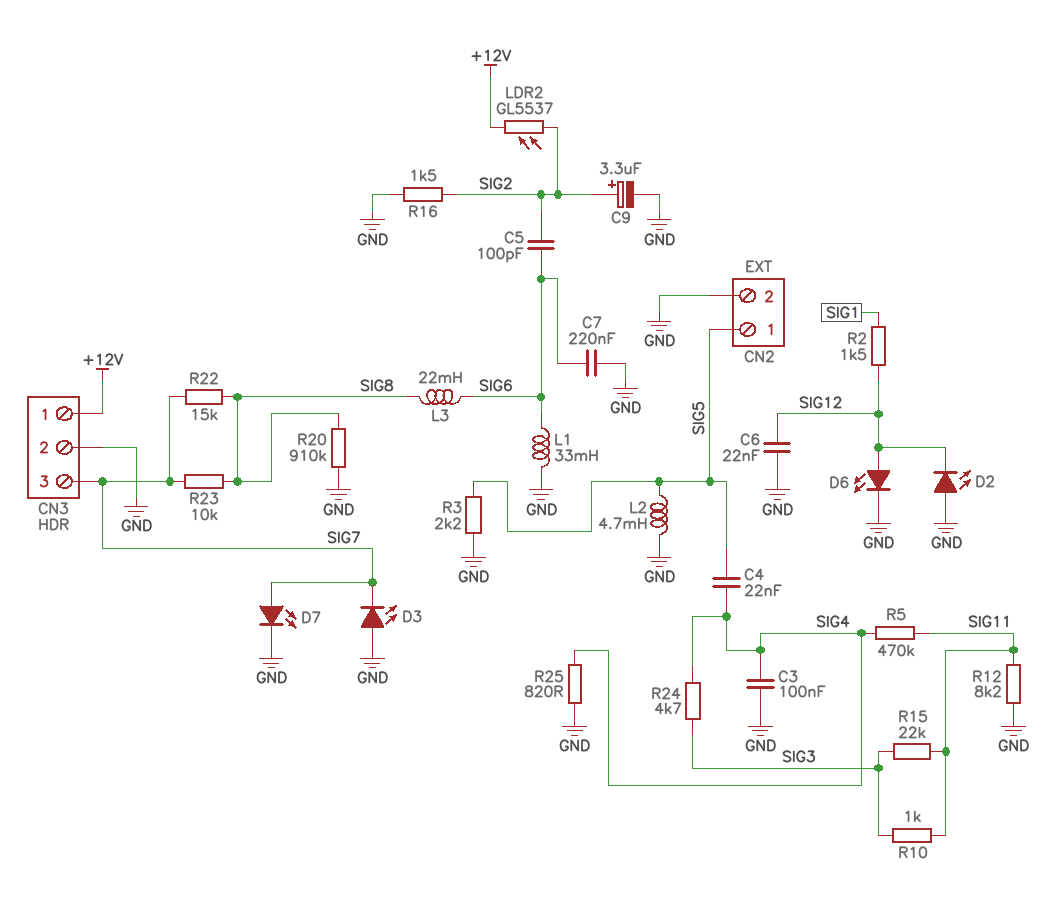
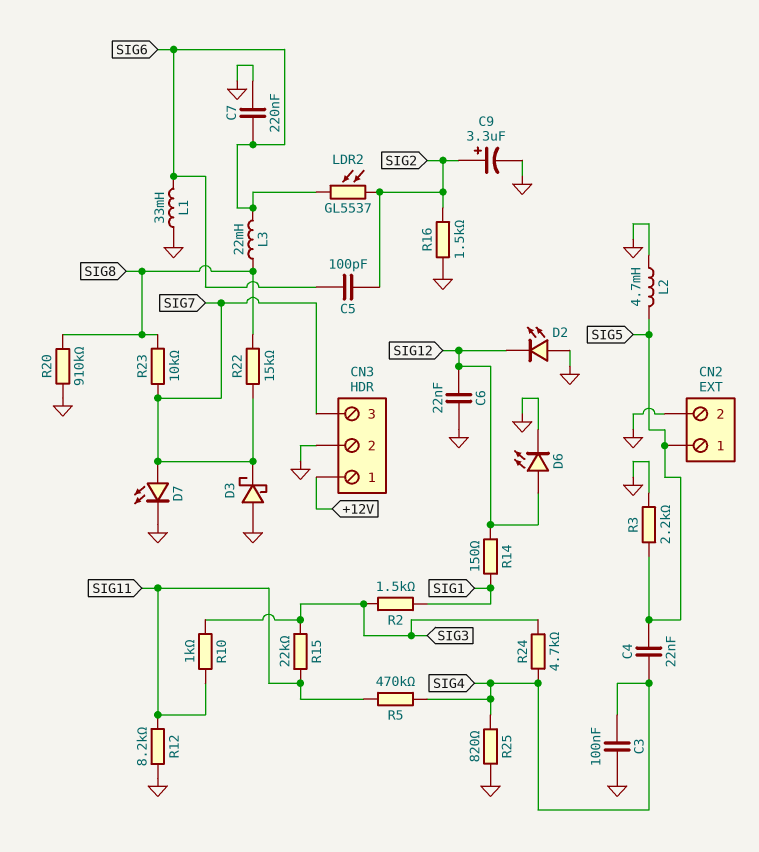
D3: LED (A GND, K SIG7) -> schottky (A GND, K SIG7)
LDR2: GL5537 (+12V, SIG2) -> GL5537 (SIG2, SIG6)
R2: 1.5k (SIG1, SIG12) -> 1.5k (SIG1, SIG3)
R14: none -> 150 (SIG1, SIG12)

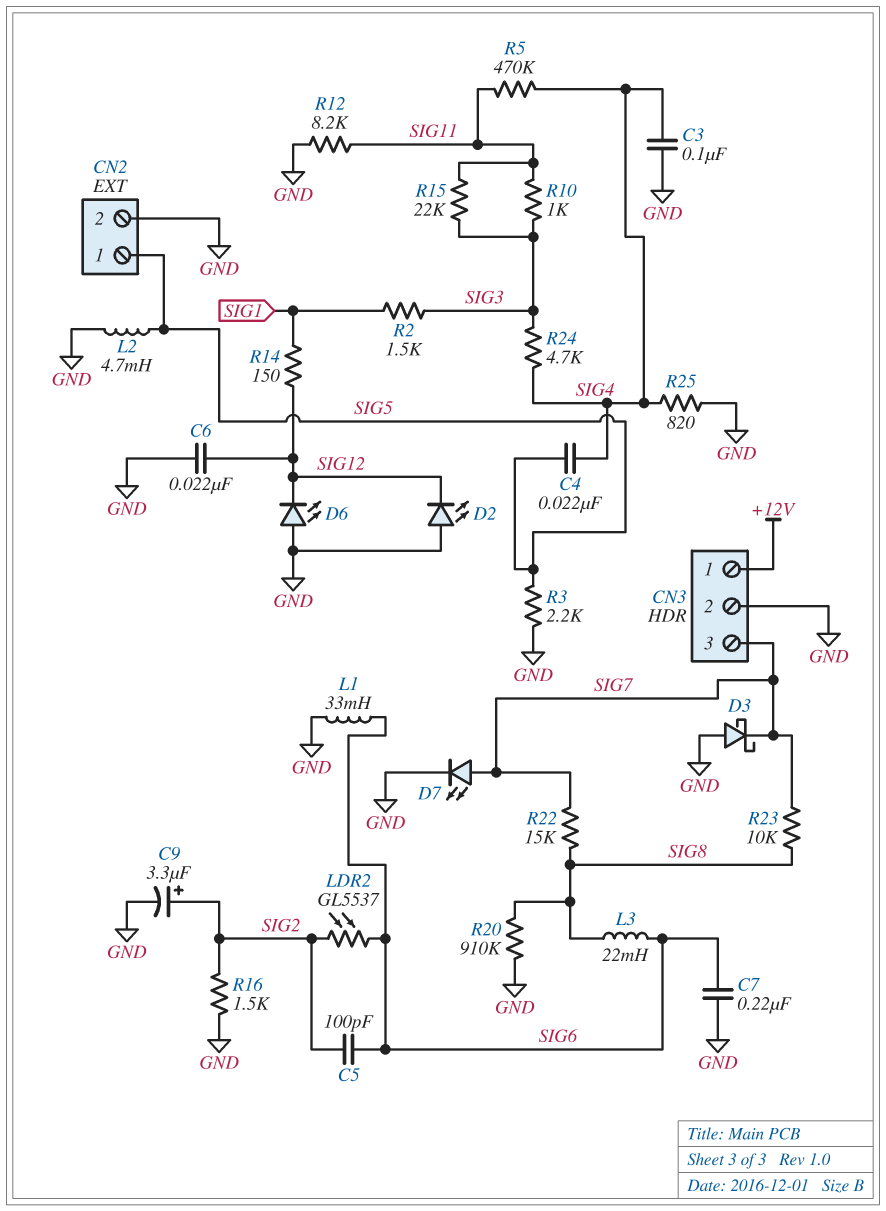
D6: LED (A SIG12, K GND) -> LED (A GND, K SIG12)

